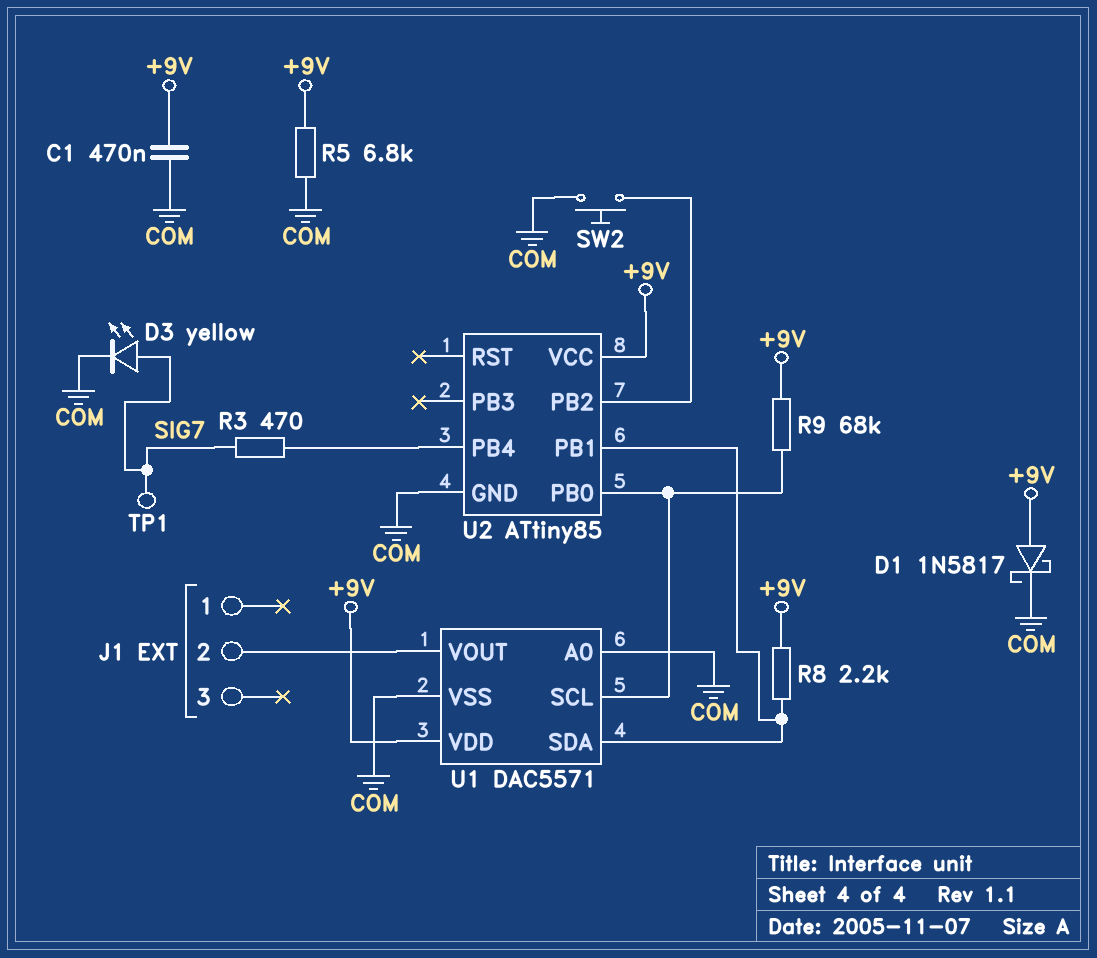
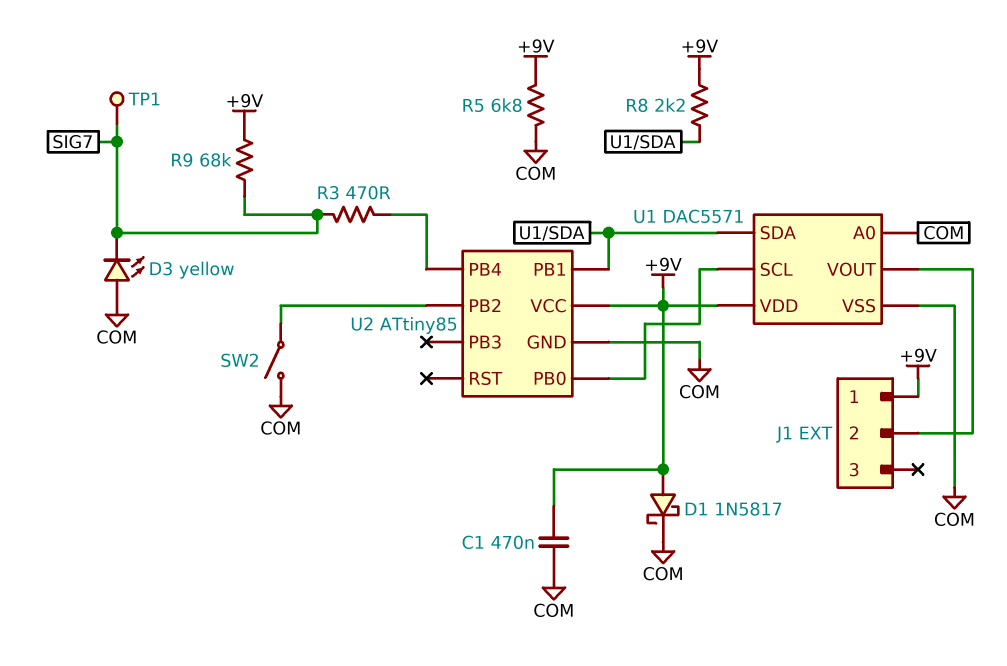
D3: LED yellow (A SIG7, K COM) -> LED yellow (A COM, K SIG7)
J1 pin 1: none -> +9V
R9: 68k (+9V, U1/SCL) -> 68k (+9V, SIG7)
SW2: button (COM, U2/PB2) -> switch (COM, U2/PB2)

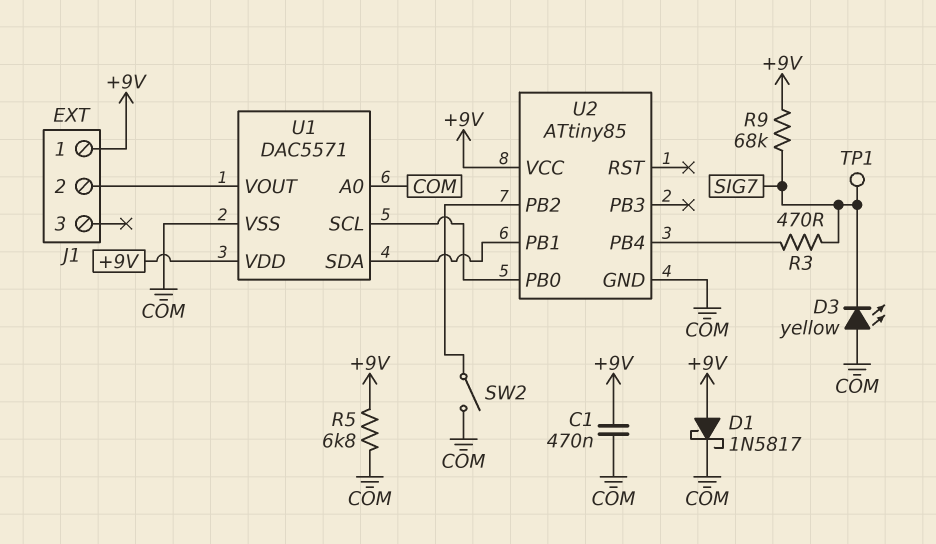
R8: 2.2k (+9V, U1/SDA) -> none

